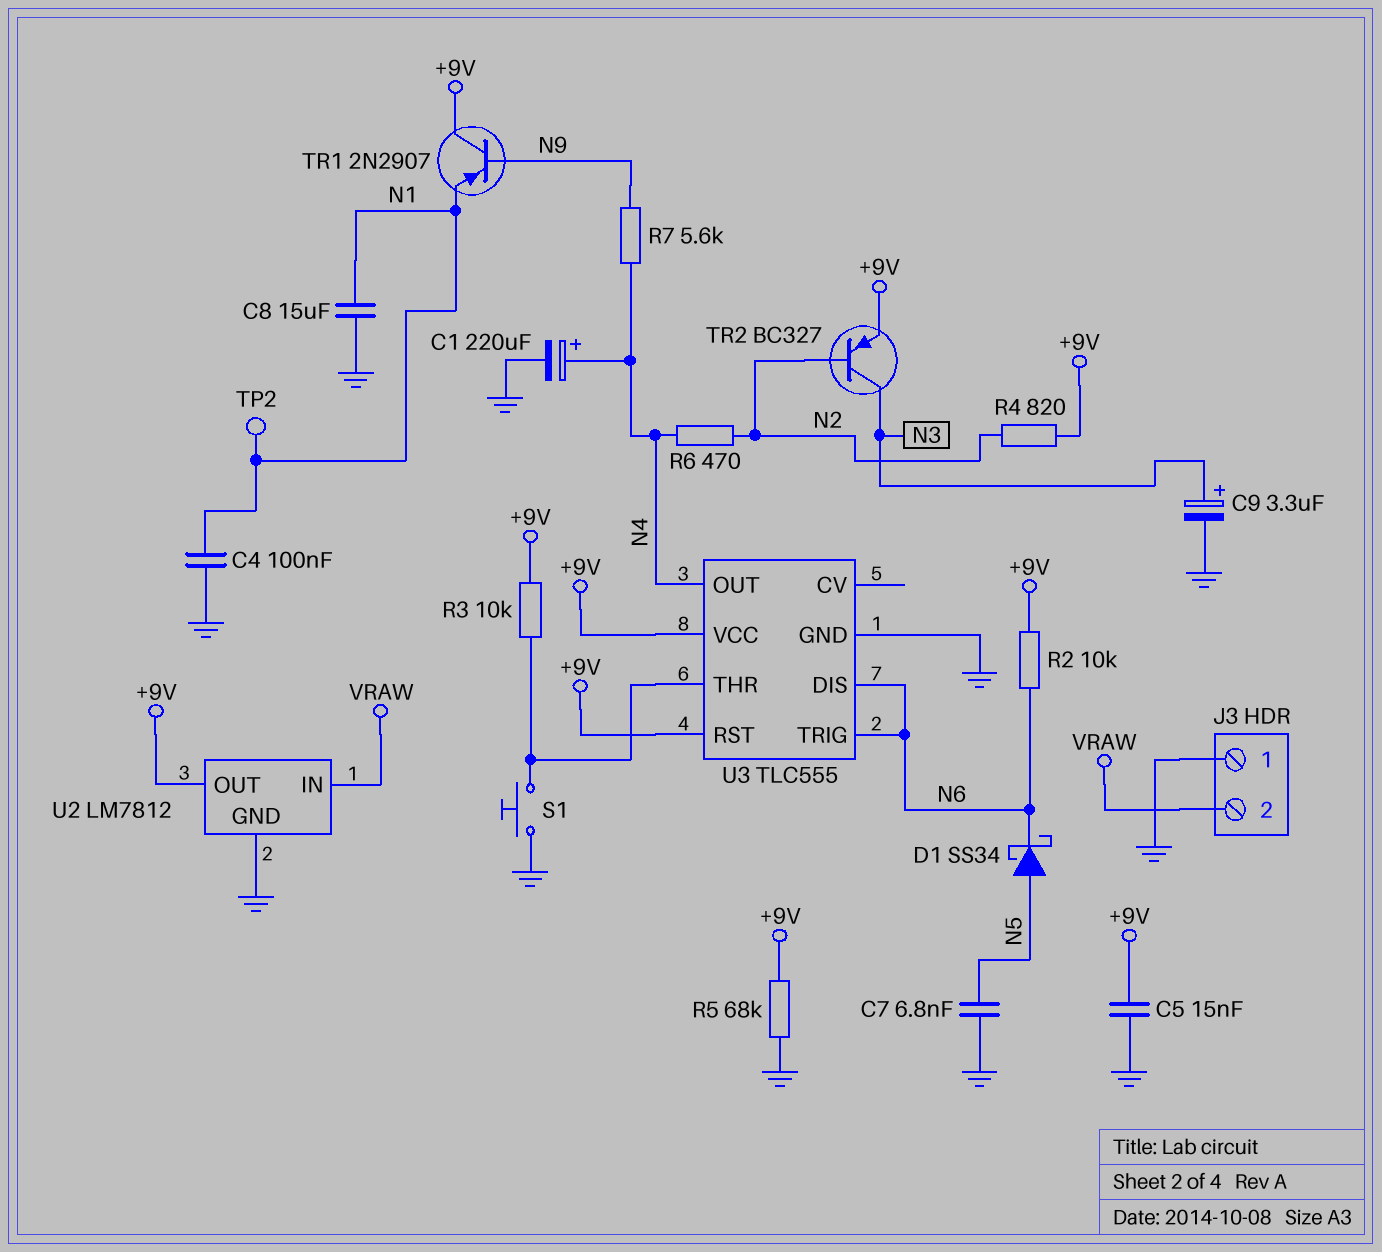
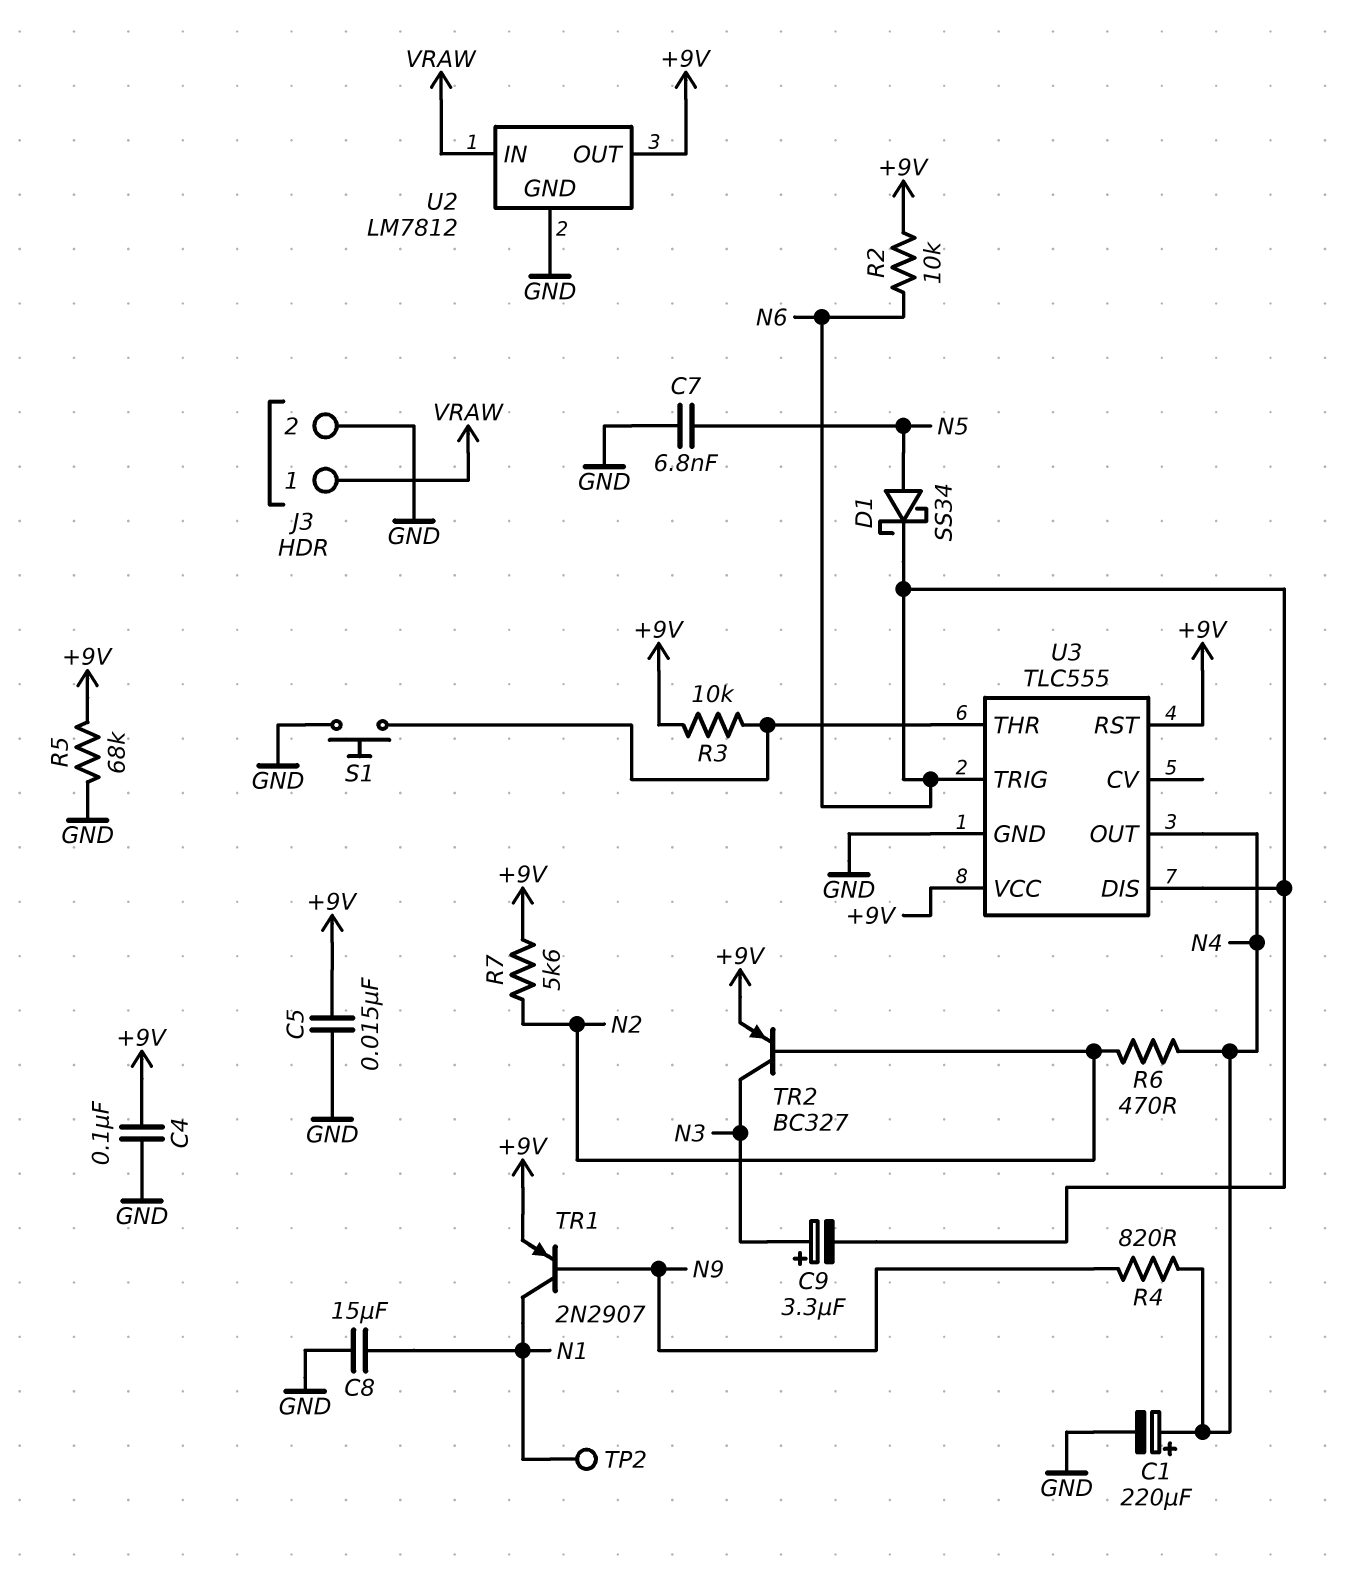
C4: 100nF (GND, N1) -> 100nF (+9V, GND)
C9: 3.3uF (plus N3, minus GND) -> 3.3uF (plus N3, minus N6)
J3 pin 1: GND -> VRAW
J3 pin 2: VRAW -> GND
R4: 820 (+9V, N2) -> 820 (N4, N9)
R7: 5.6k (N4, N9) -> 5.6k (+9V, N2)
TR1: PNP 2N2907 (B N9, C +9V, E N1) -> PNP 2N2907 (B N9, C N1, E +9V)

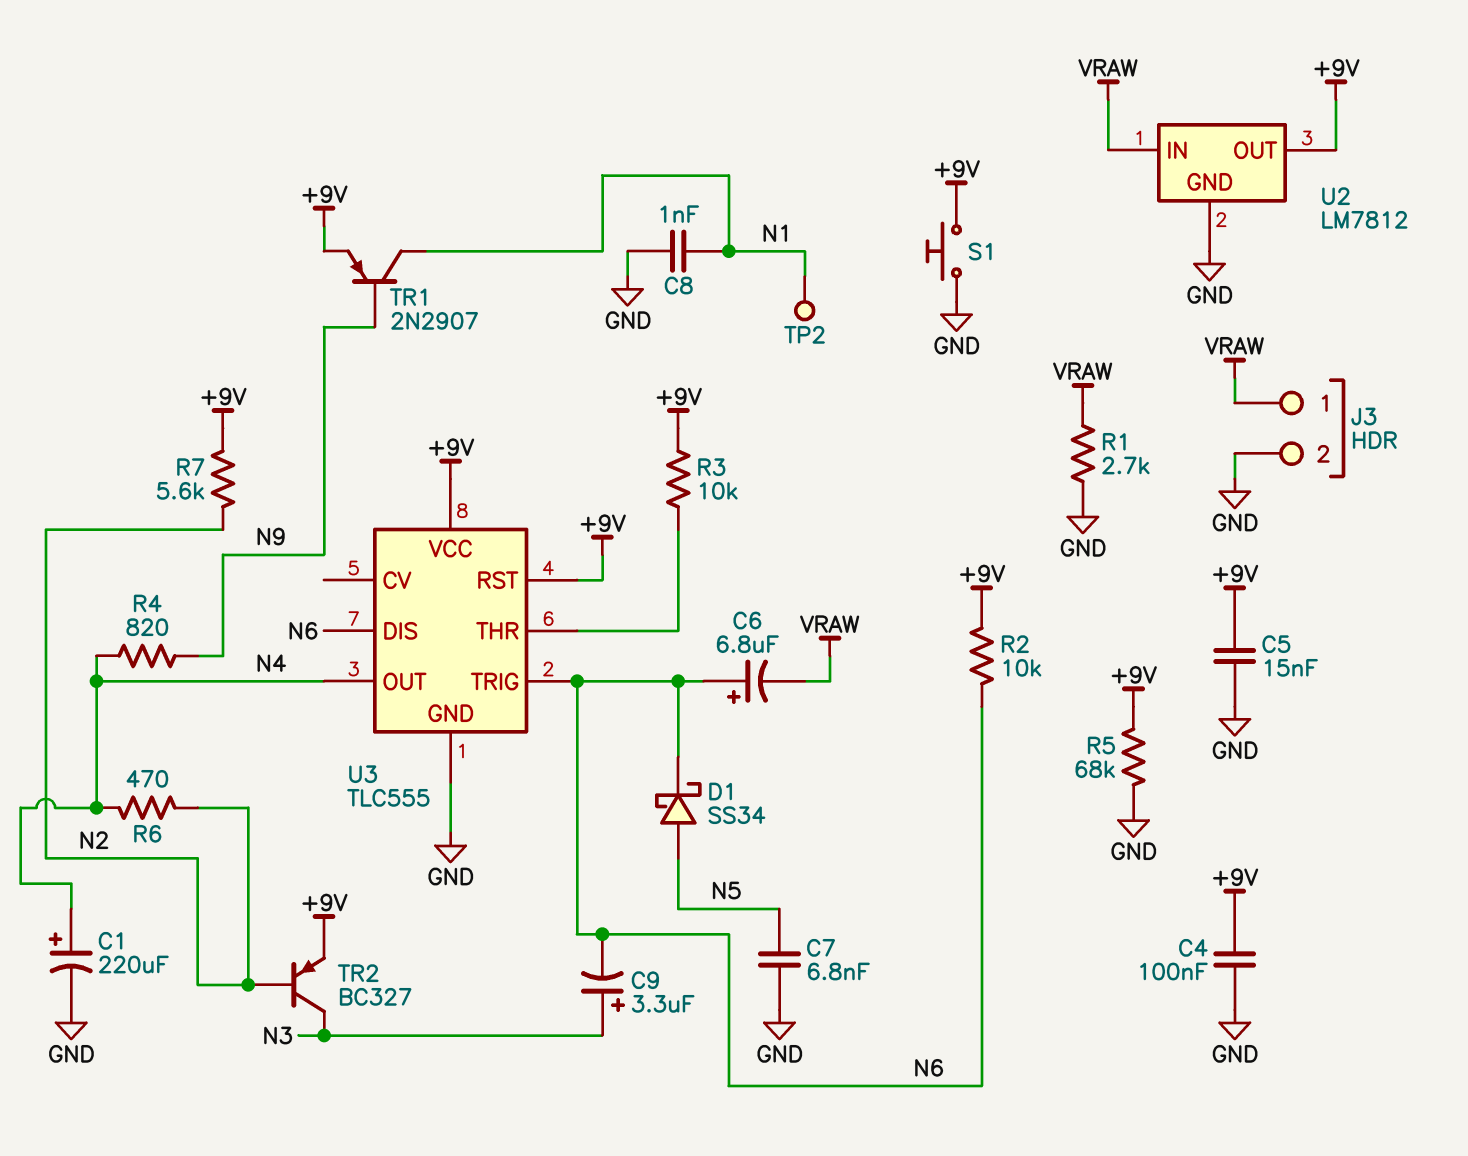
C6: none -> 6.8uF (plus N6, minus VRAW)
C8: 15uF (GND, N1) -> 1nF (GND, N1)
R1: none -> 2.7k (GND, VRAW)
S1: button (GND, U3/THR) -> button (+9V, GND)

